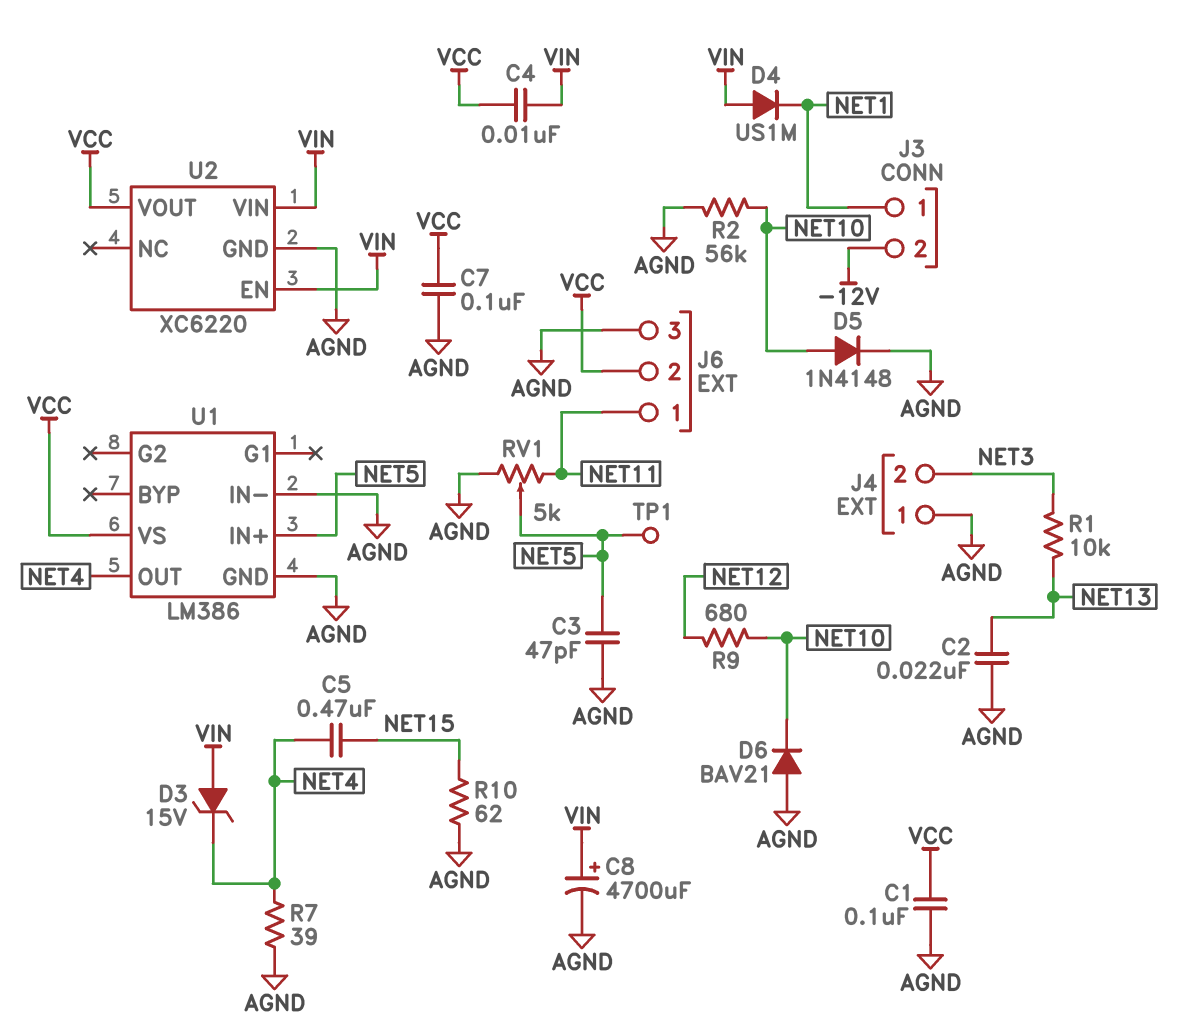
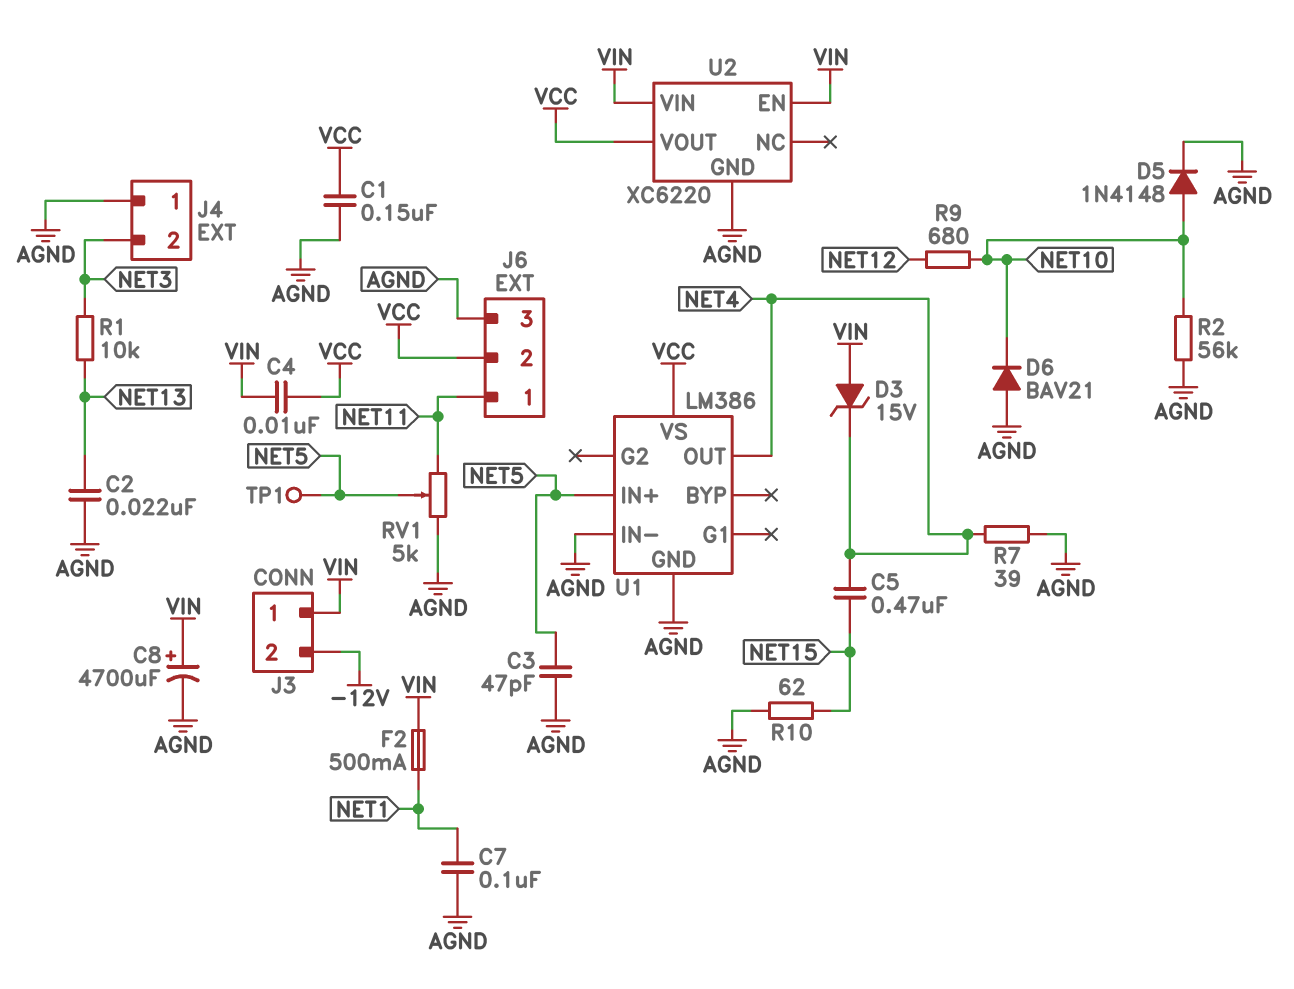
C1: 100nF (AGND, VCC) -> 150nF (AGND, VCC)
C7: 100nF (AGND, VCC) -> 100nF (AGND, NET1)
D4: diode US1M (A VIN, K NET1) -> none
F2: none -> 500mA (NET1, VIN)
J3 pin 1: NET1 -> VIN

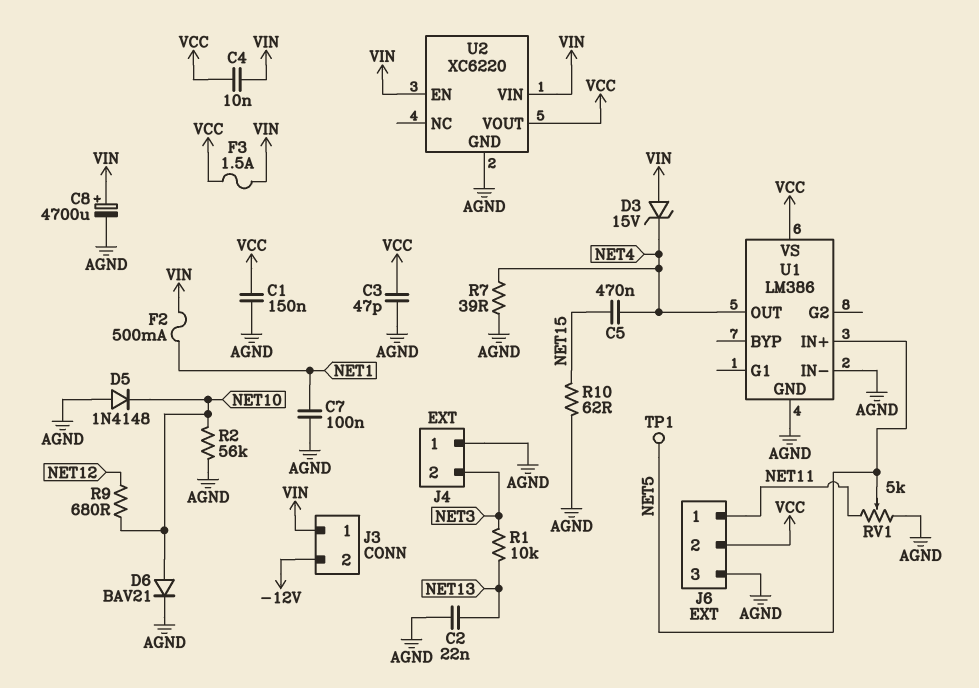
C3: 47pF (AGND, NET5) -> 47pF (AGND, VCC)
D5: diode 1N4148 (A NET10, K AGND) -> diode 1N4148 (A AGND, K NET10)
D6: diode BAV21 (A AGND, K NET10) -> diode BAV21 (A NET10, K AGND)
F3: none -> 1.5A (VCC, VIN)

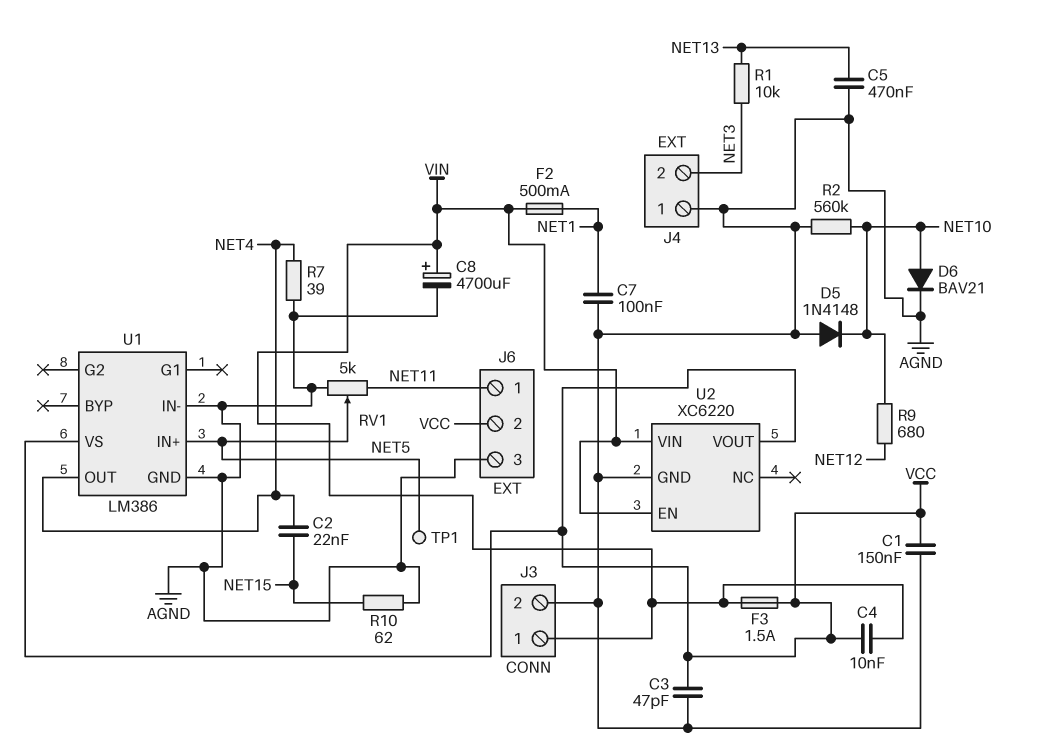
C2: 22nF (AGND, NET13) -> 22nF (NET4, NET15)
C5: 470nF (NET4, NET15) -> 470nF (AGND, NET13)
D3: zener 15V (A VIN, K NET4) -> none
J3 pin 2: -12V -> AGND
R2: 56k (AGND, NET10) -> 560k (AGND, NET10)

